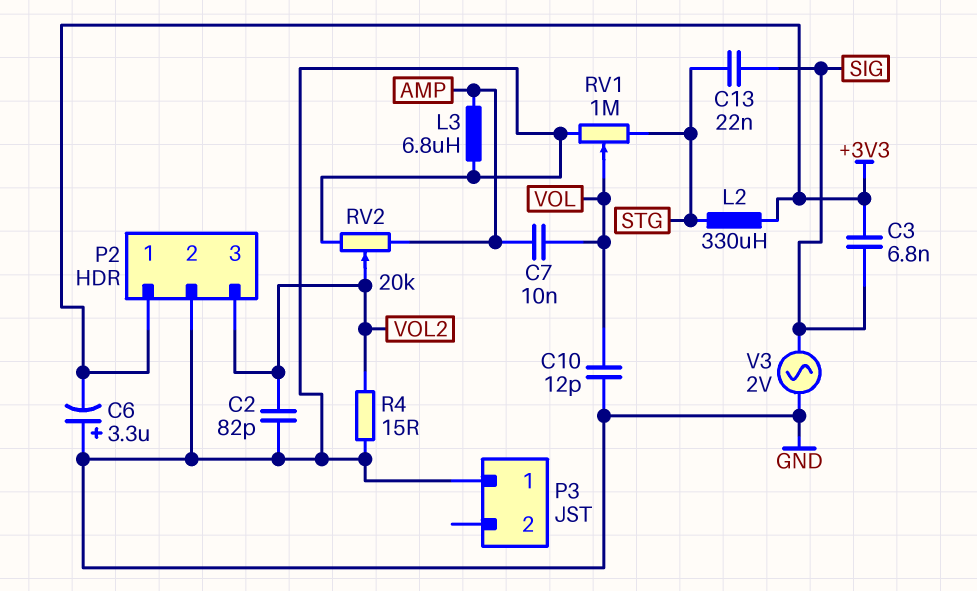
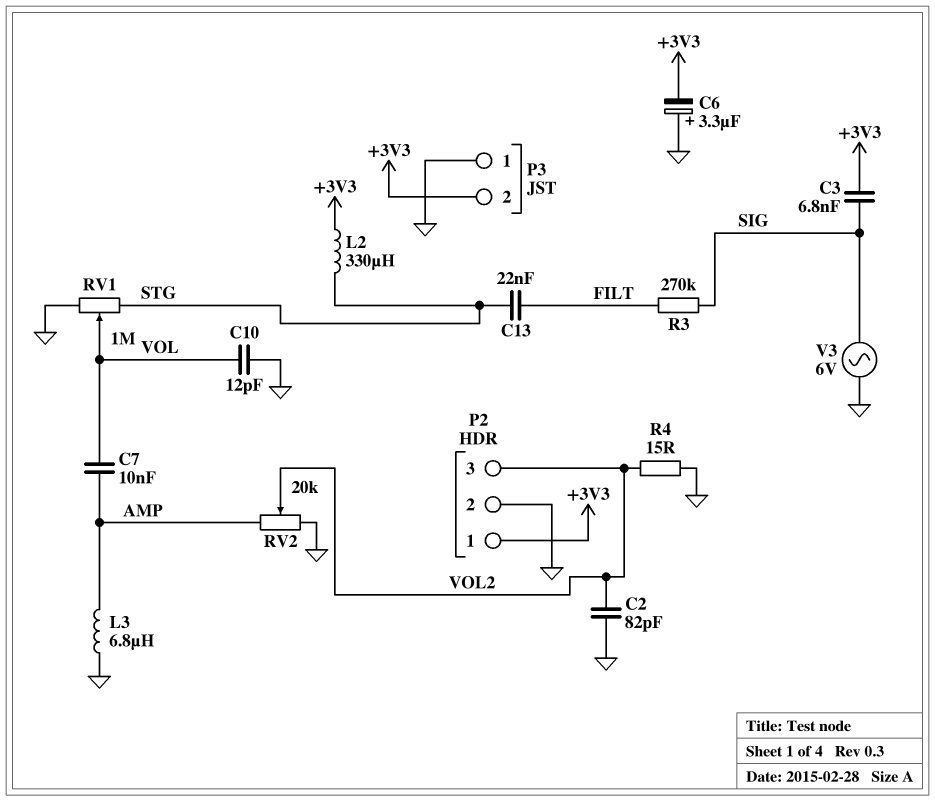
C13: 22nF (SIG, STG) -> 22nF (FILT, STG)
P3 pin 2: none -> +3V3
R3: none -> 270k (FILT, SIG)
V3: AC 2V (GND, SIG) -> AC 6V (GND, SIG)

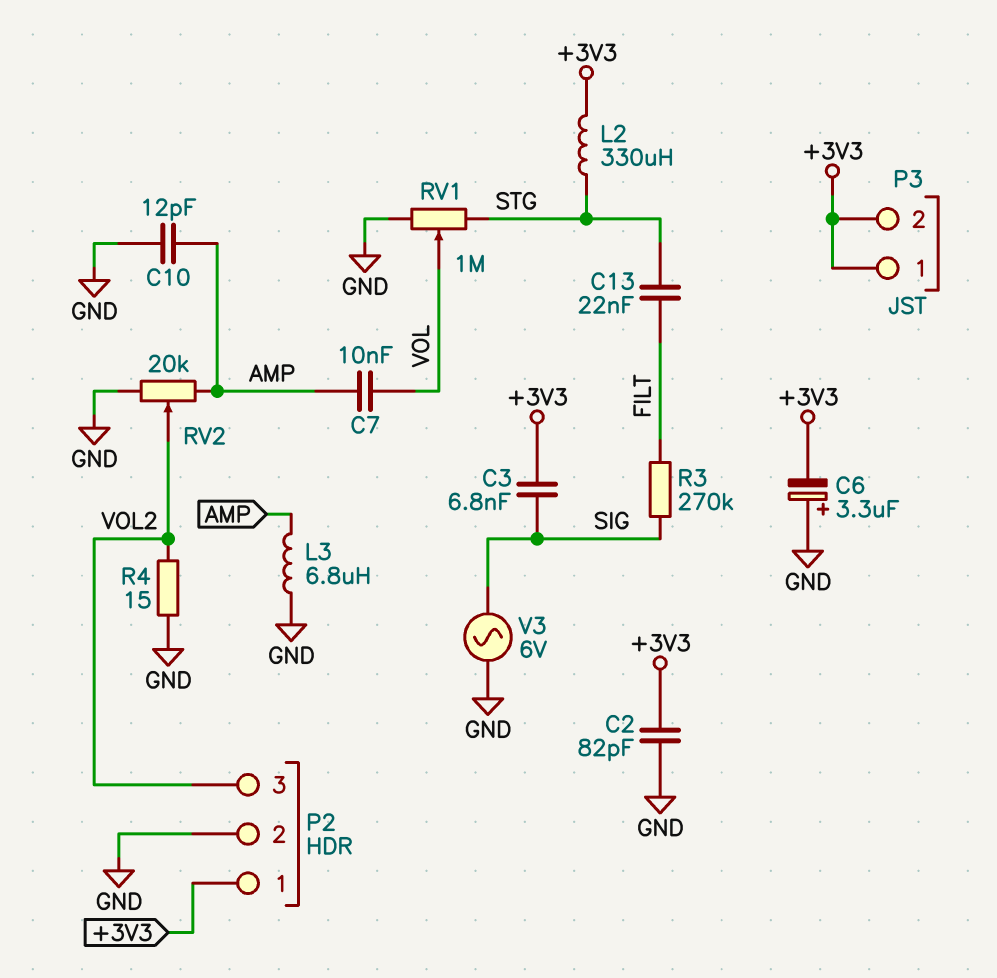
C2: 82pF (GND, VOL2) -> 82pF (+3V3, GND)
C10: 12pF (GND, VOL) -> 12pF (AMP, GND)
P3 pin 1: GND -> +3V3

